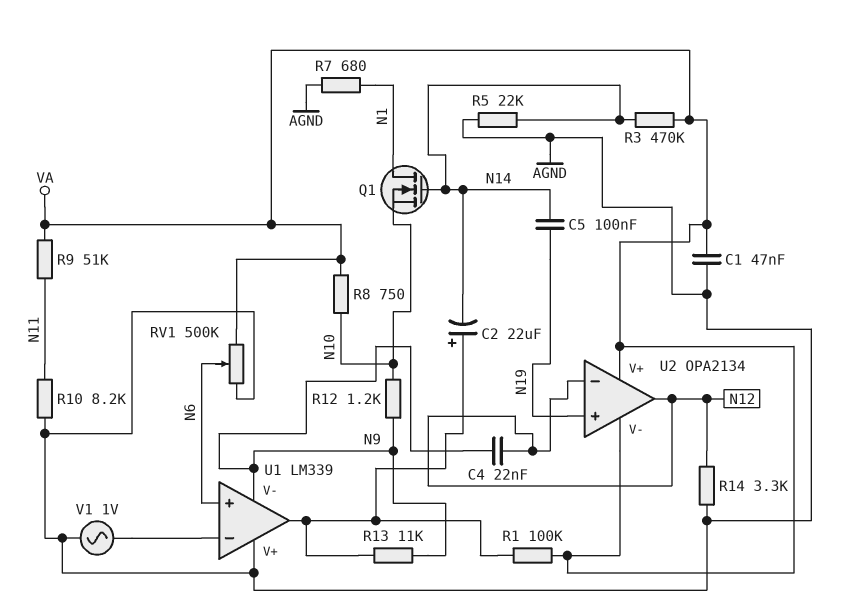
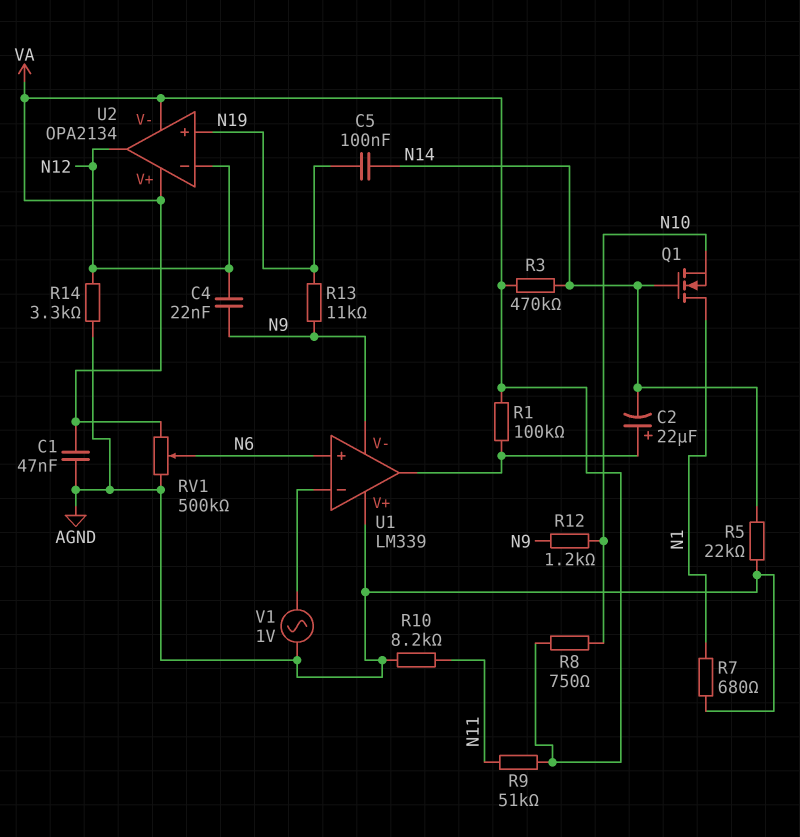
R13: 11k (N9, U1/out) -> 11k (N9, N19)

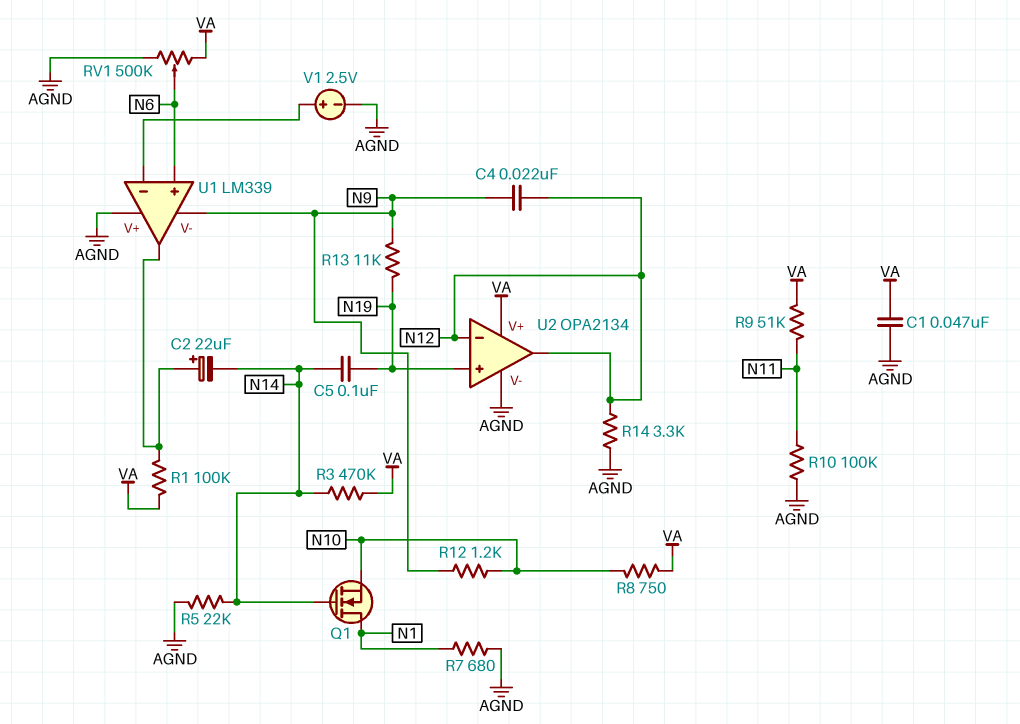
R10: 8.2k (AGND, N11) -> 100k (AGND, N11)
U2 pin V-: VA -> AGND
V1: AC 1V (AGND, U1/in-) -> 2.5V (plus U1/in-, minus AGND)

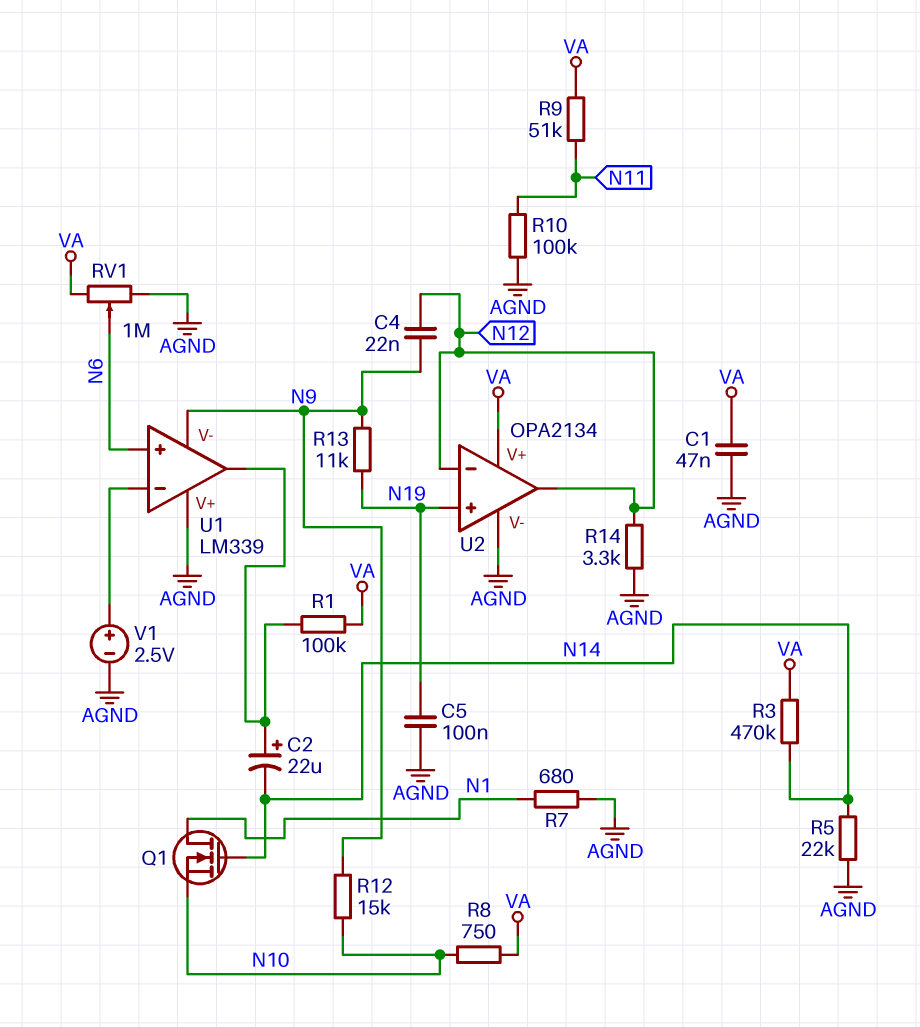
C5: 100nF (N14, N19) -> 100nF (AGND, N19)
R12: 1.2k (N9, N10) -> 15k (N9, N10)
RV1: 500k (AGND, VA, wiper N6) -> 1M (AGND, VA, wiper N6)

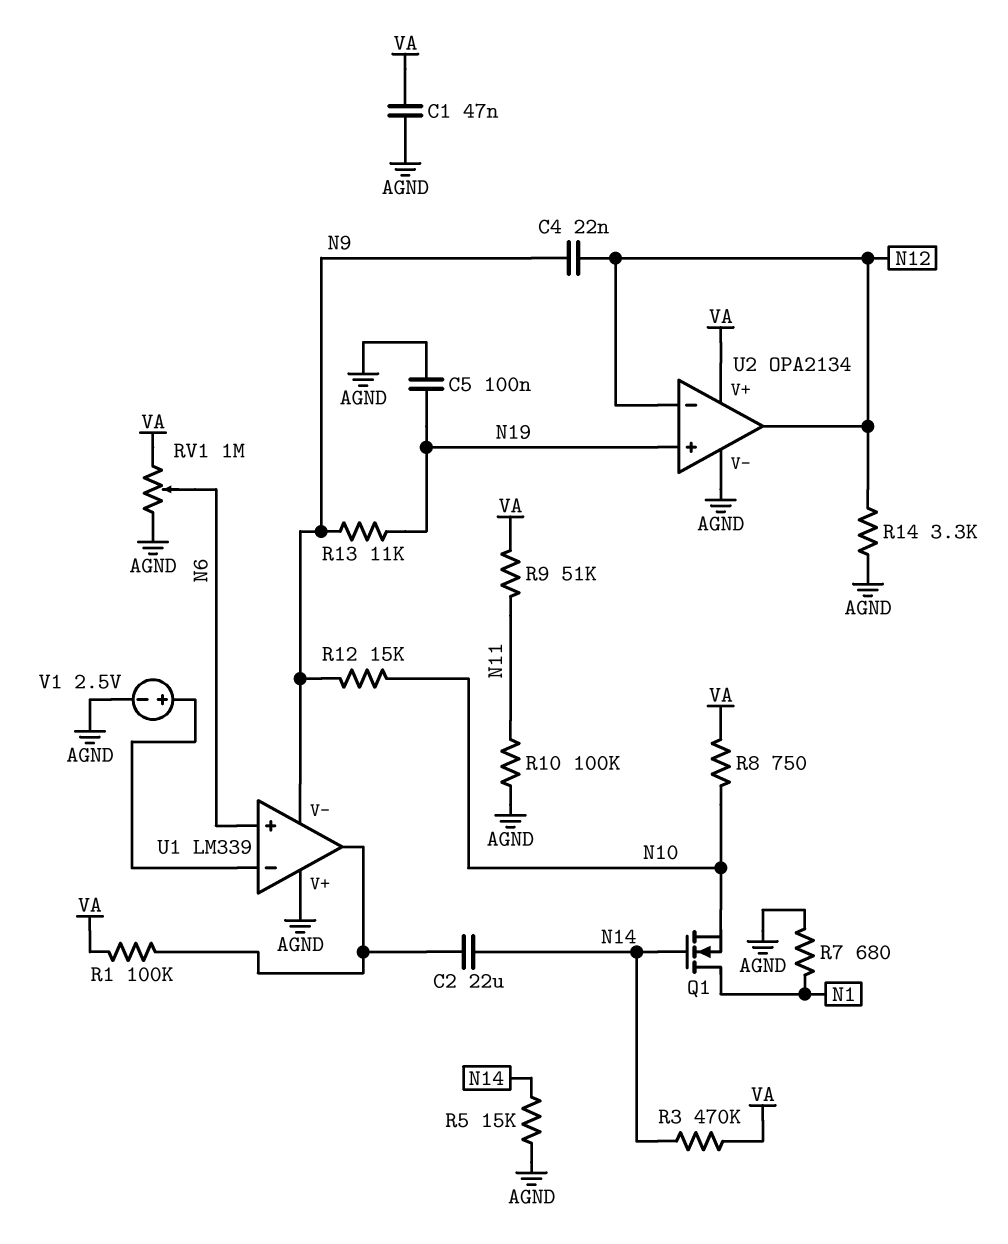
C2: 22uF (plus U1/out, minus N14) -> 22uF (N14, U1/out)
R5: 22k (AGND, N14) -> 15k (AGND, N14)

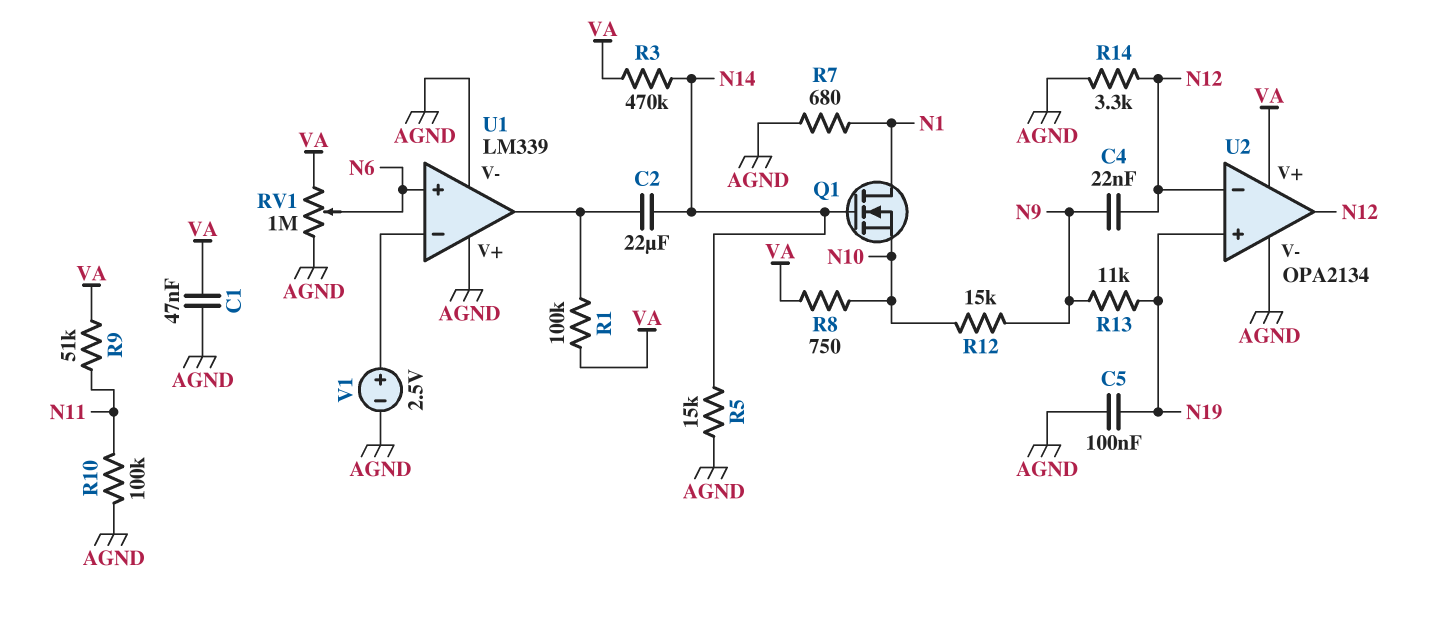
U1 pin V-: N9 -> AGND

